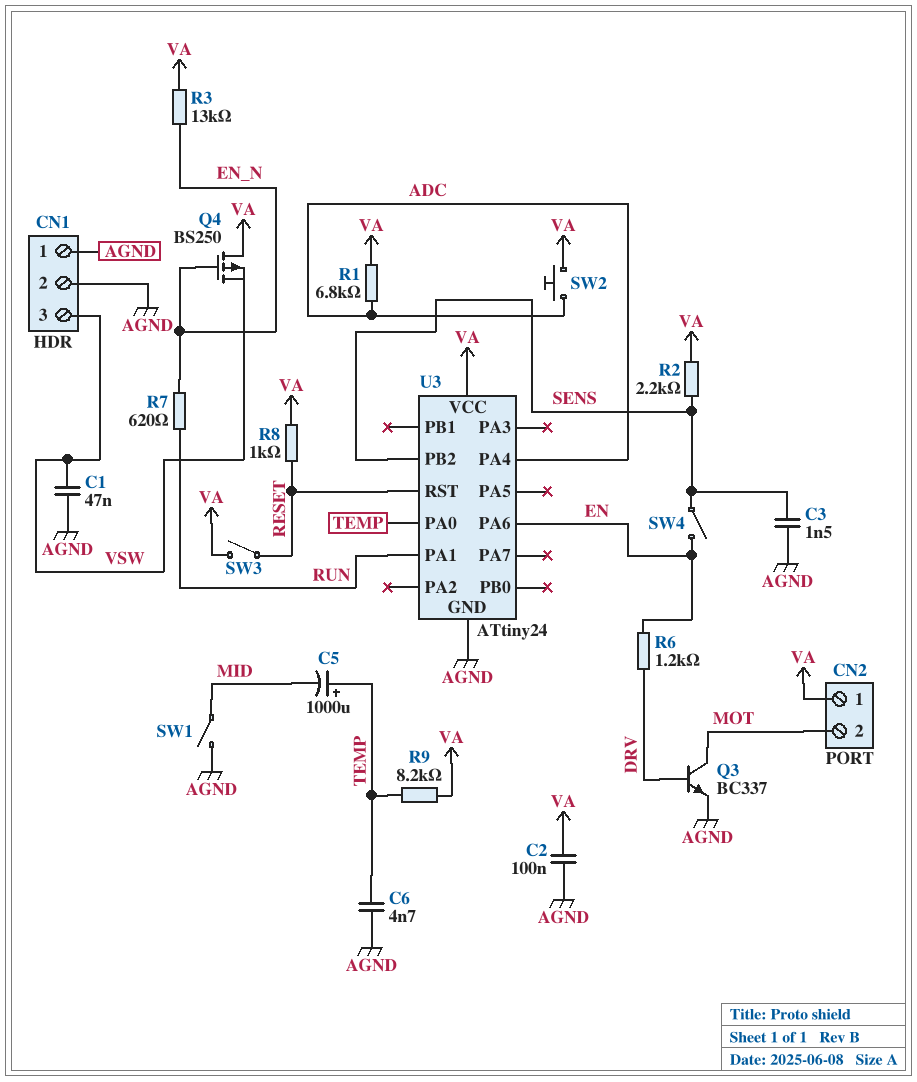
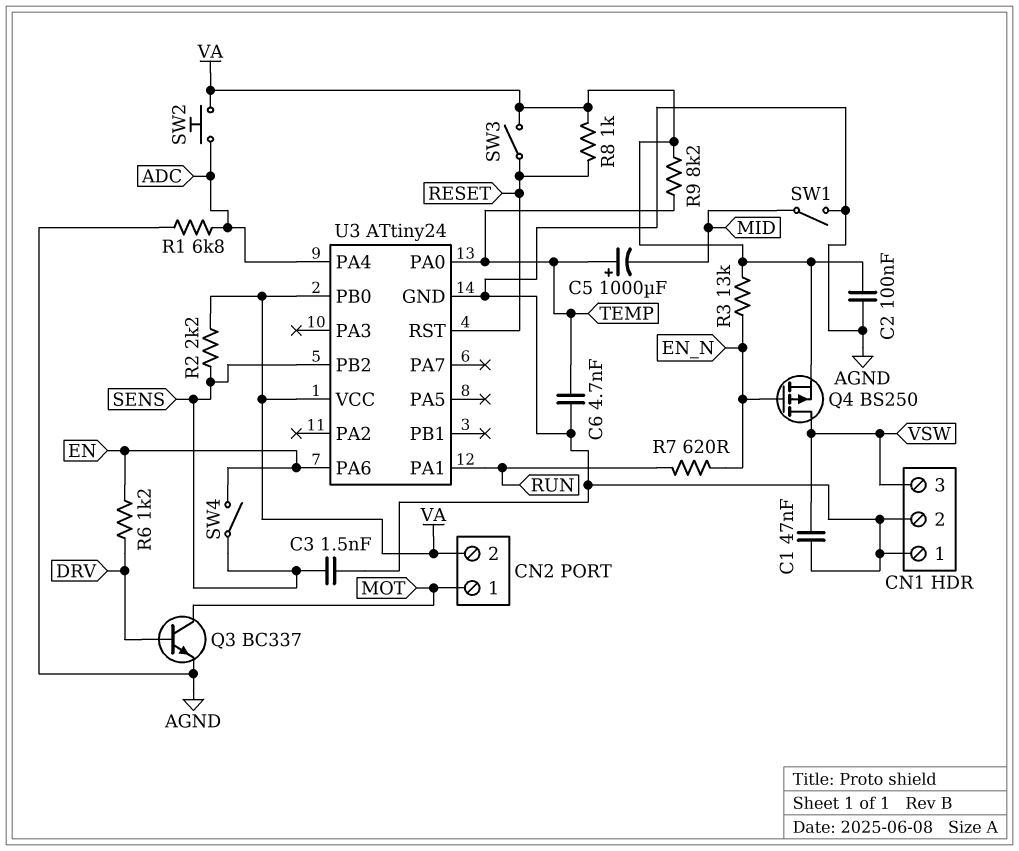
CN2 pin 1: VA -> MOT
CN2 pin 2: MOT -> VA
Q4: PMOS BS250 (G EN_N, D VA, S VSW) -> PMOS BS250 (G EN_N, D VSW, S VA)
R1: 6.8k (ADC, VA) -> 6.8k (ADC, AGND)
U3 pin PB0: none -> VA

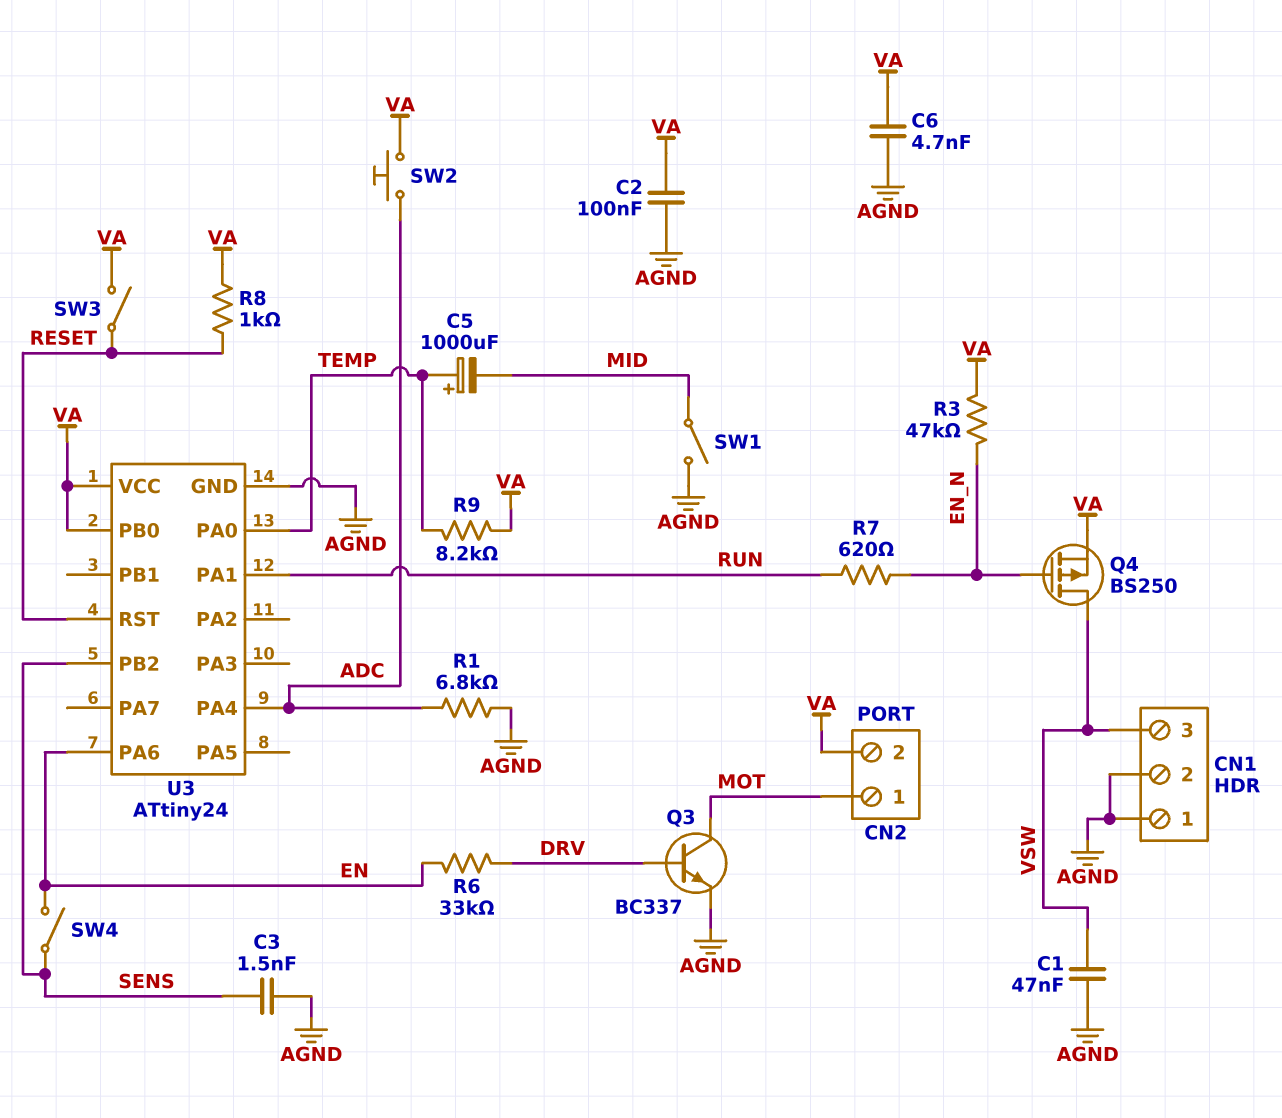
C6: 4.7nF (AGND, TEMP) -> 4.7nF (AGND, VA)
R2: 2.2k (SENS, VA) -> none
R3: 13k (EN_N, VA) -> 47k (EN_N, VA)
R6: 1.2k (DRV, EN) -> 33k (DRV, EN)

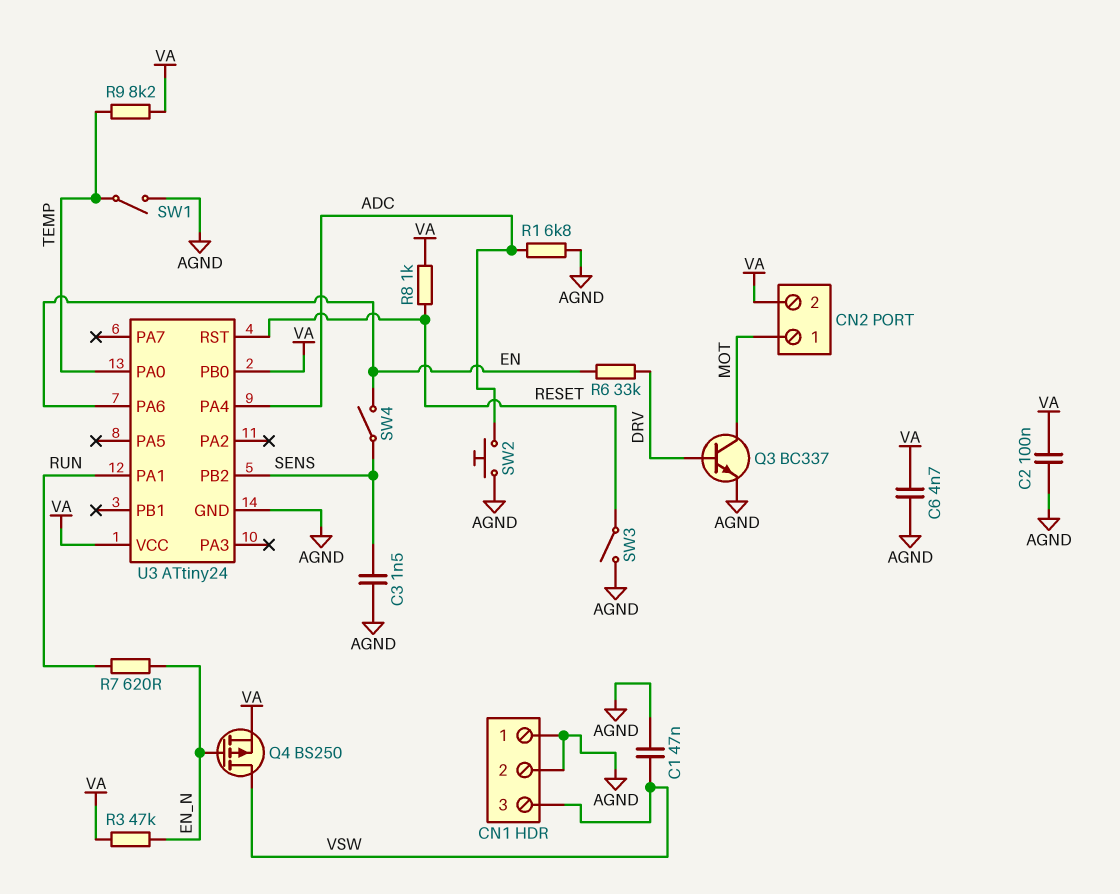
C5: 1000uF (plus TEMP, minus MID) -> none
SW1: switch (AGND, MID) -> switch (AGND, TEMP)
SW2: button (ADC, VA) -> button (ADC, AGND)
SW3: switch (RESET, VA) -> switch (AGND, RESET)

